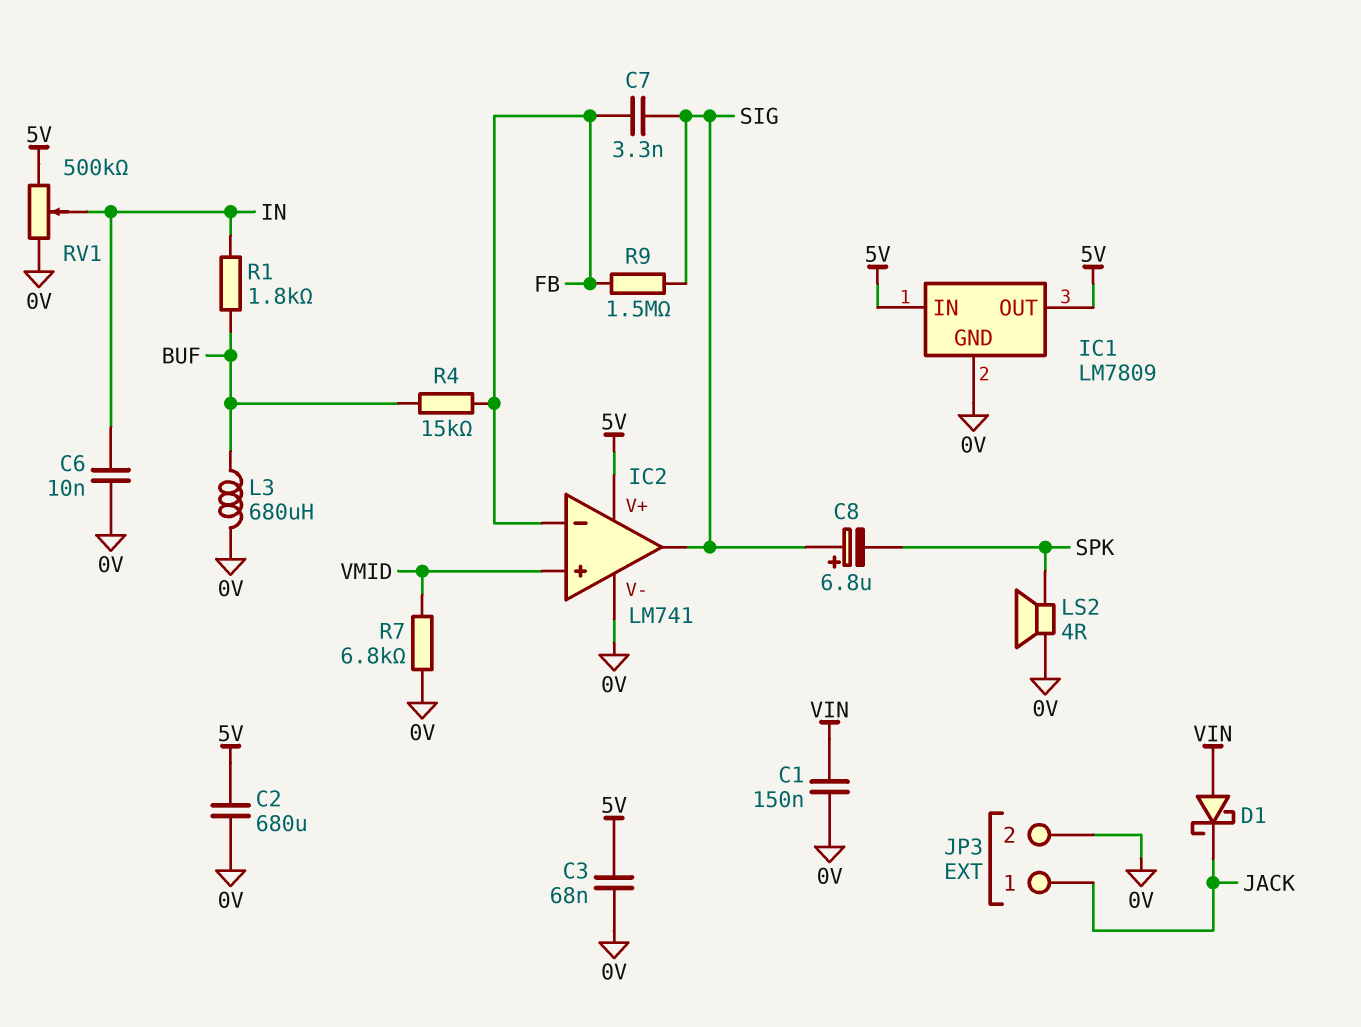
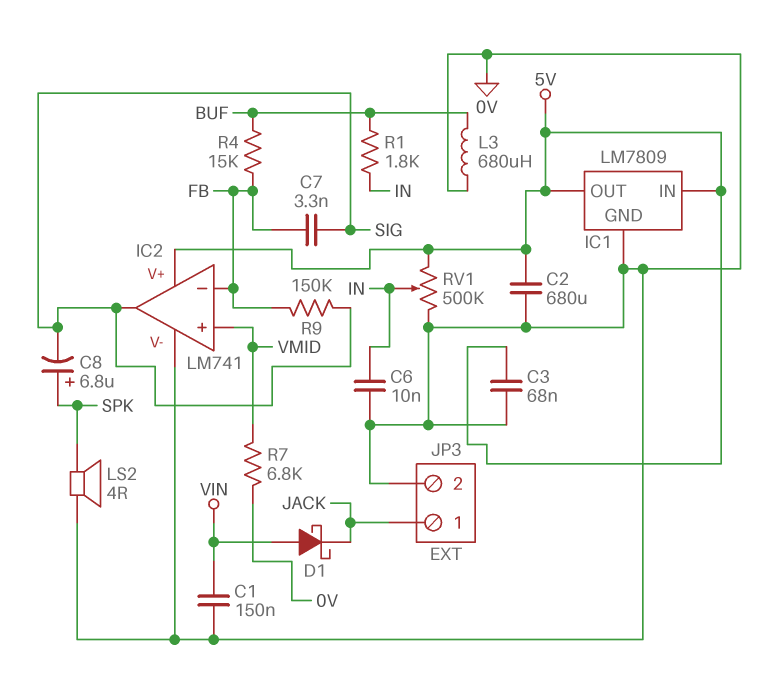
C8: 6.8uF (plus SIG, minus SPK) -> 6.8uF (plus SPK, minus SIG)
R9: 1.5M (FB, SIG) -> 150k (FB, SIG)

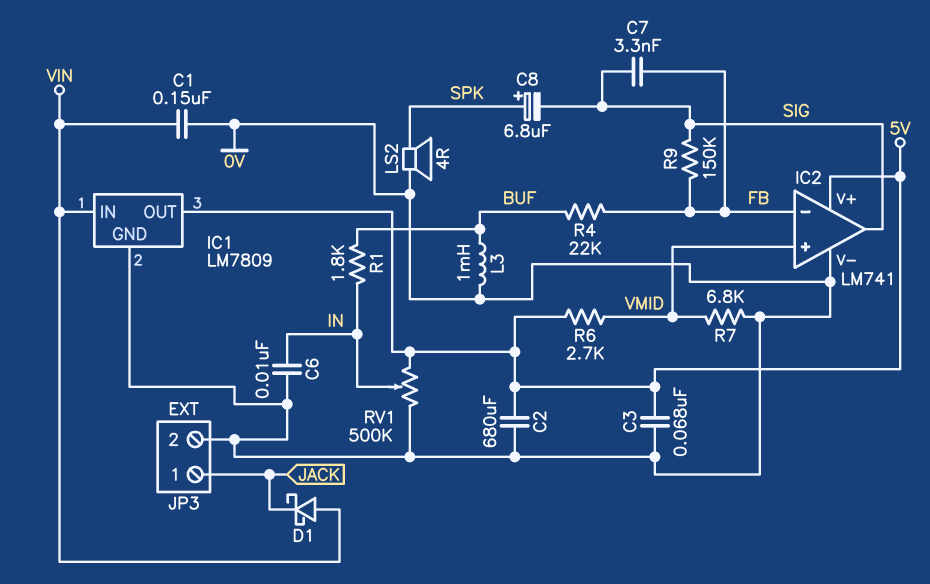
IC1 pin IN: 5V -> VIN
L3: 680uH (0V, BUF) -> 1mH (0V, BUF)
R4: 15k (BUF, FB) -> 22k (BUF, FB)
R6: none -> 2.7k (5V, VMID)

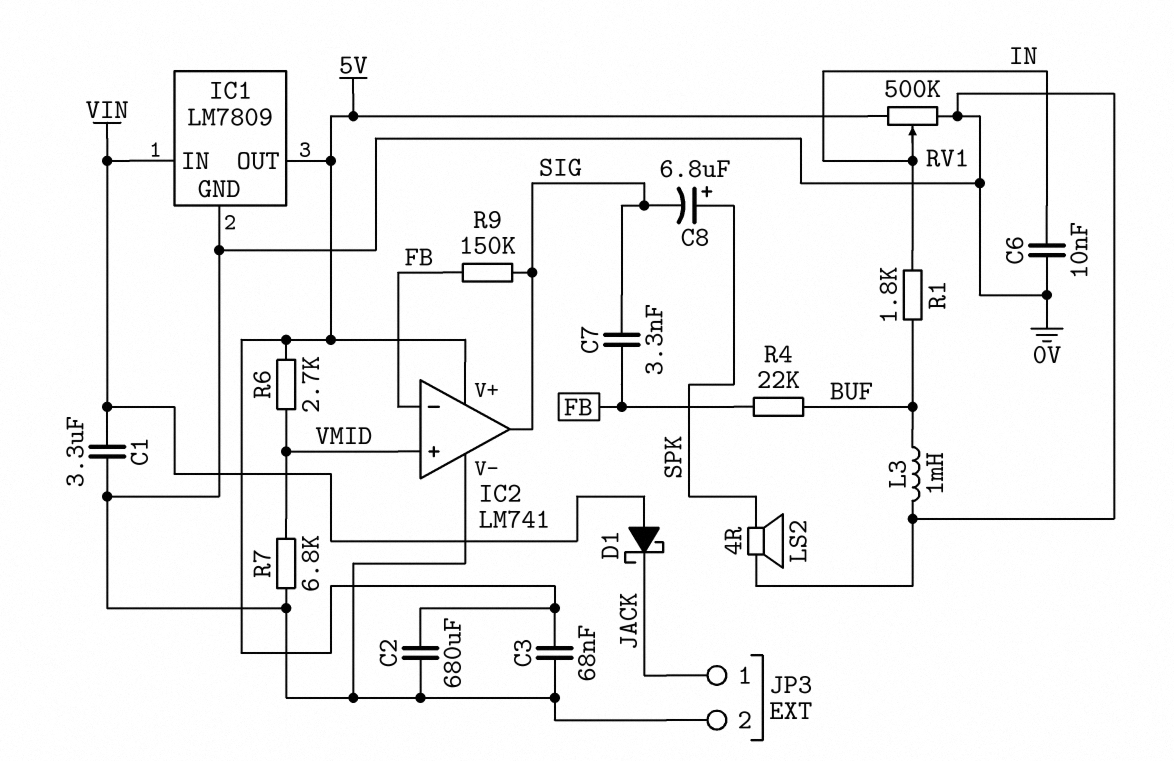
C1: 150nF (0V, VIN) -> 3.3uF (0V, VIN)

